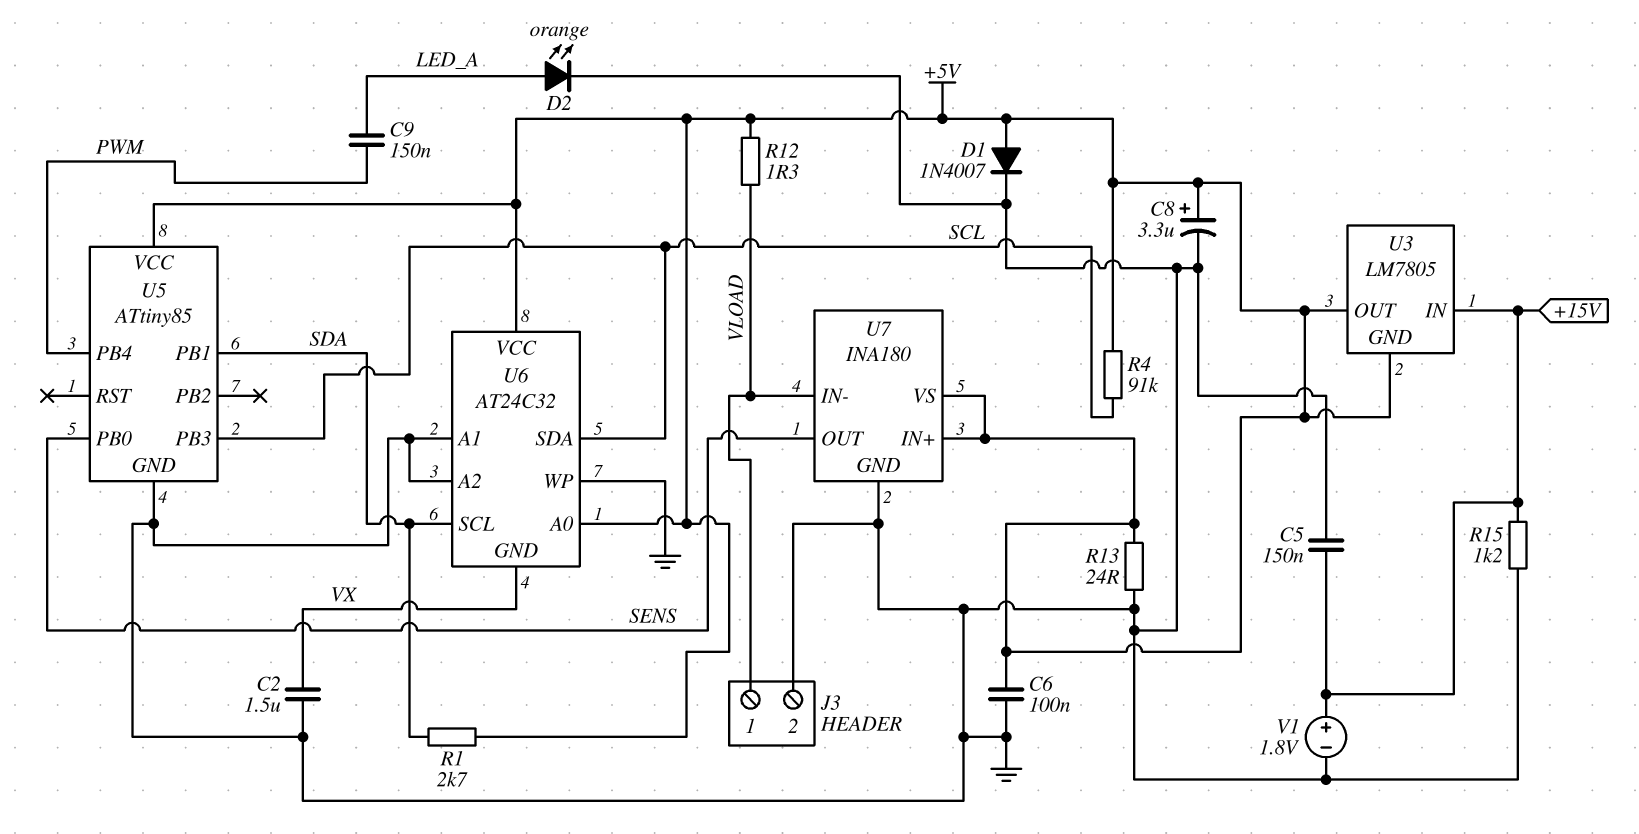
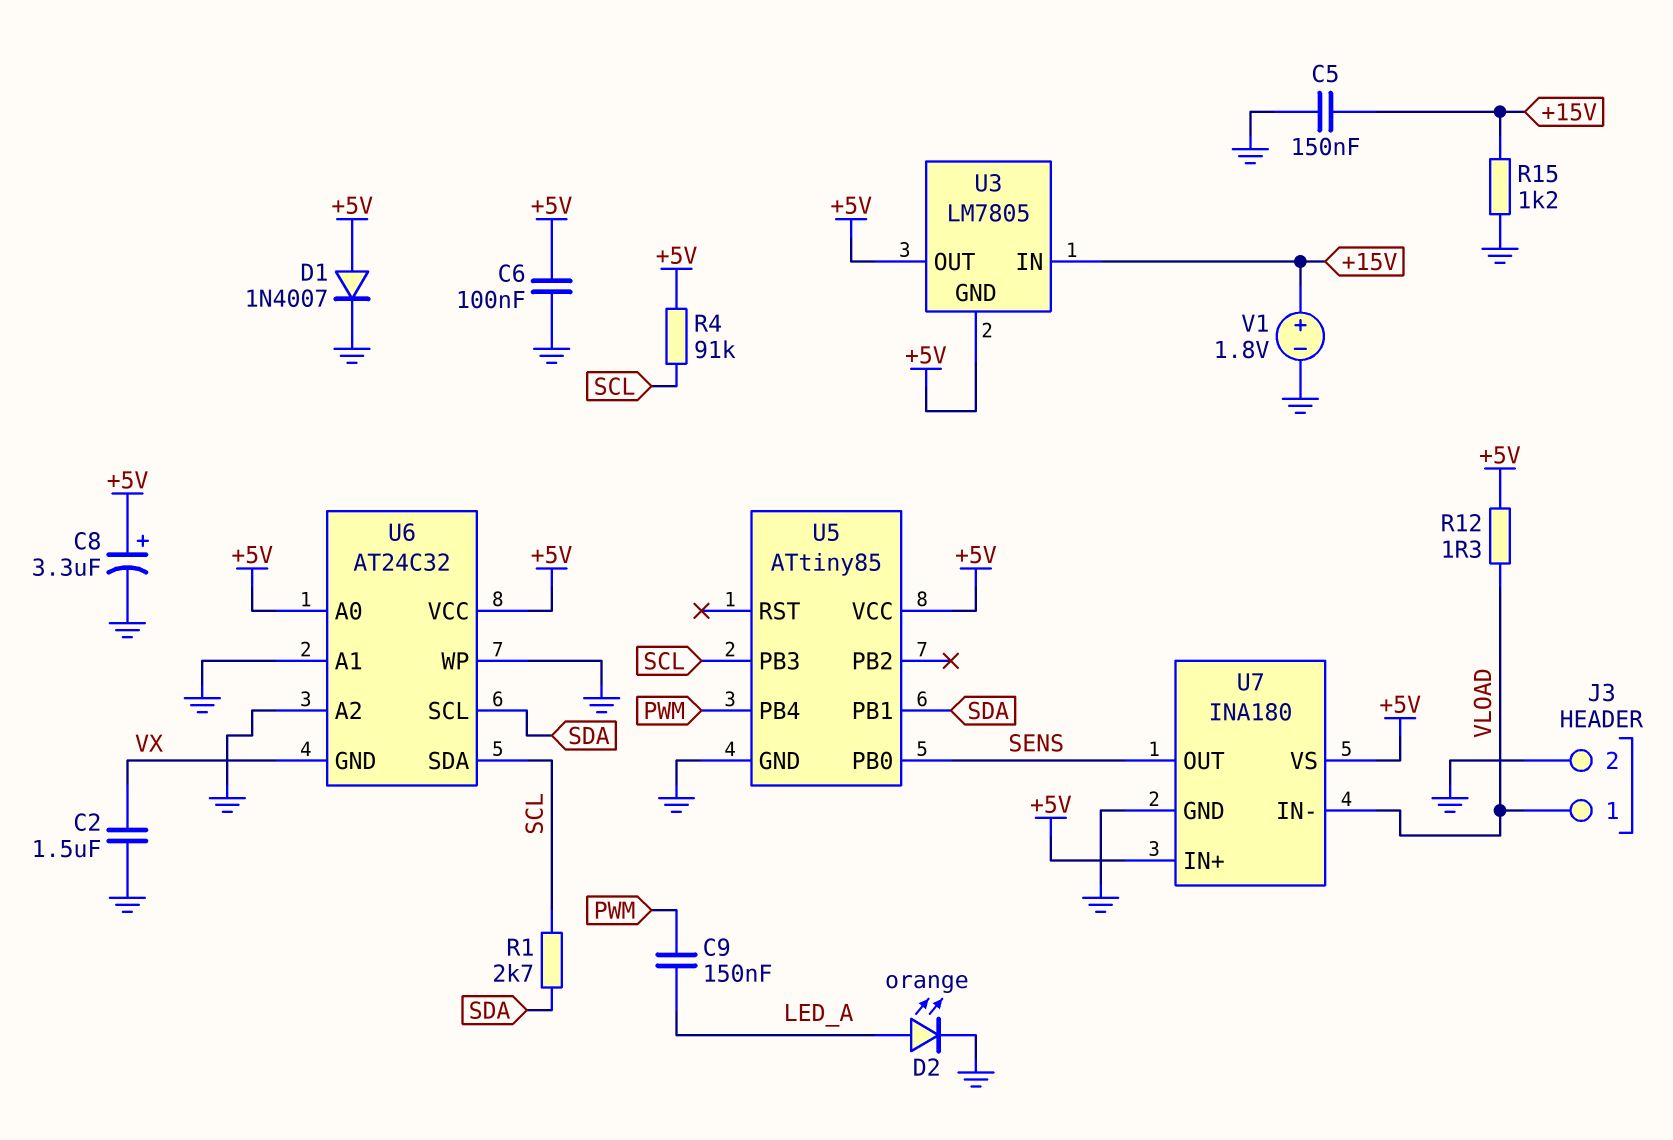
R1: 2.7k (+5V, SDA) -> 2.7k (SCL, SDA)
R13: 24 (+5V, GND) -> none

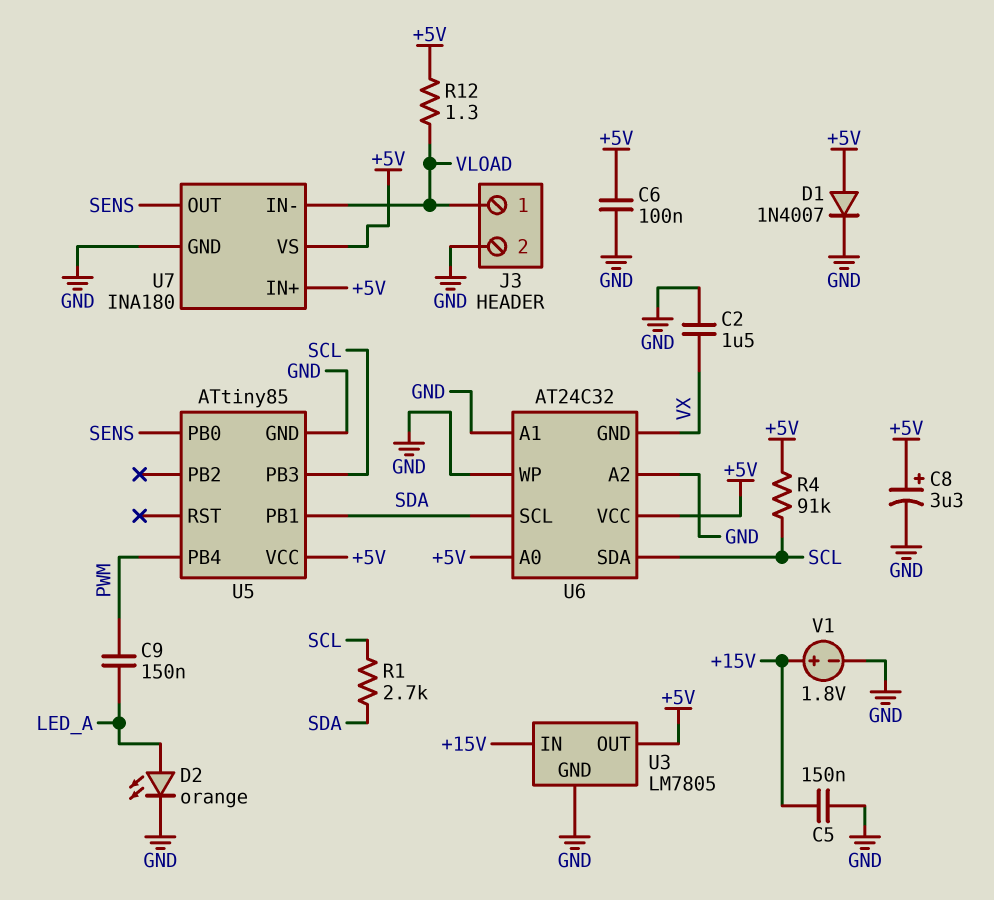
R15: 1.2k (+15V, GND) -> none
U3 pin GND: +5V -> GND

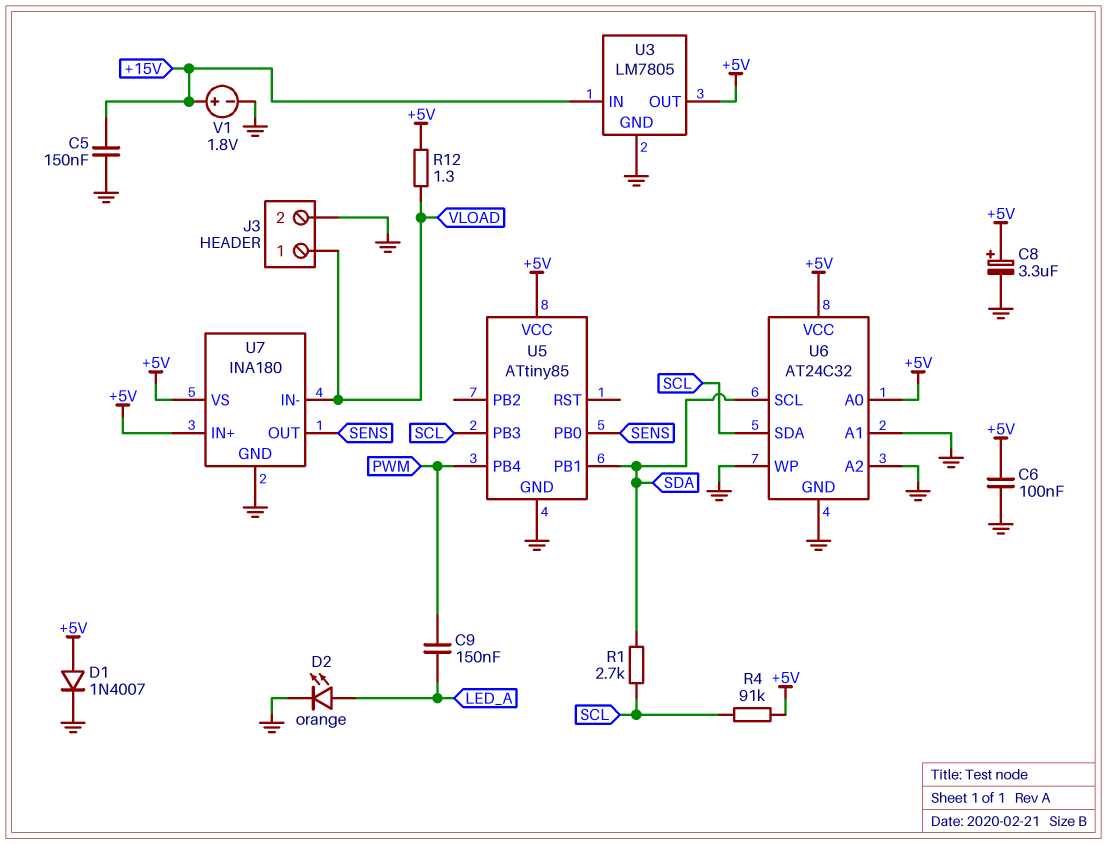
C2: 1.5uF (GND, VX) -> none
U6 pin GND: VX -> GND

